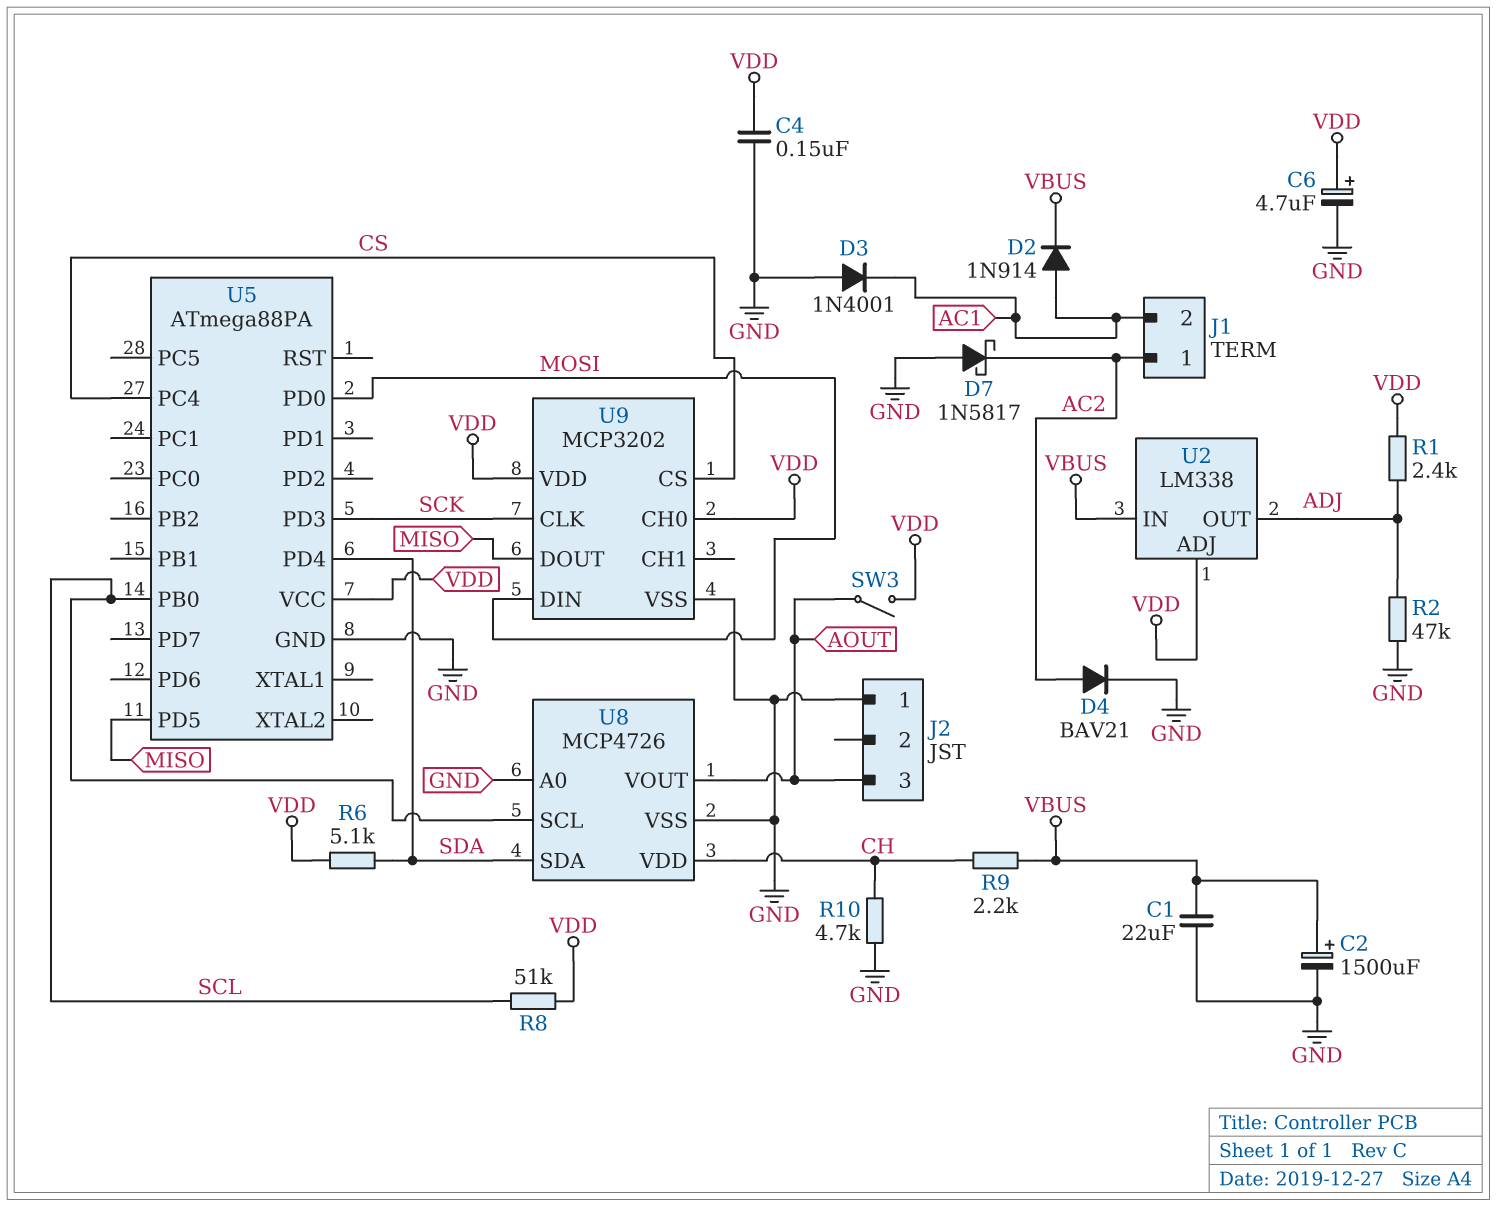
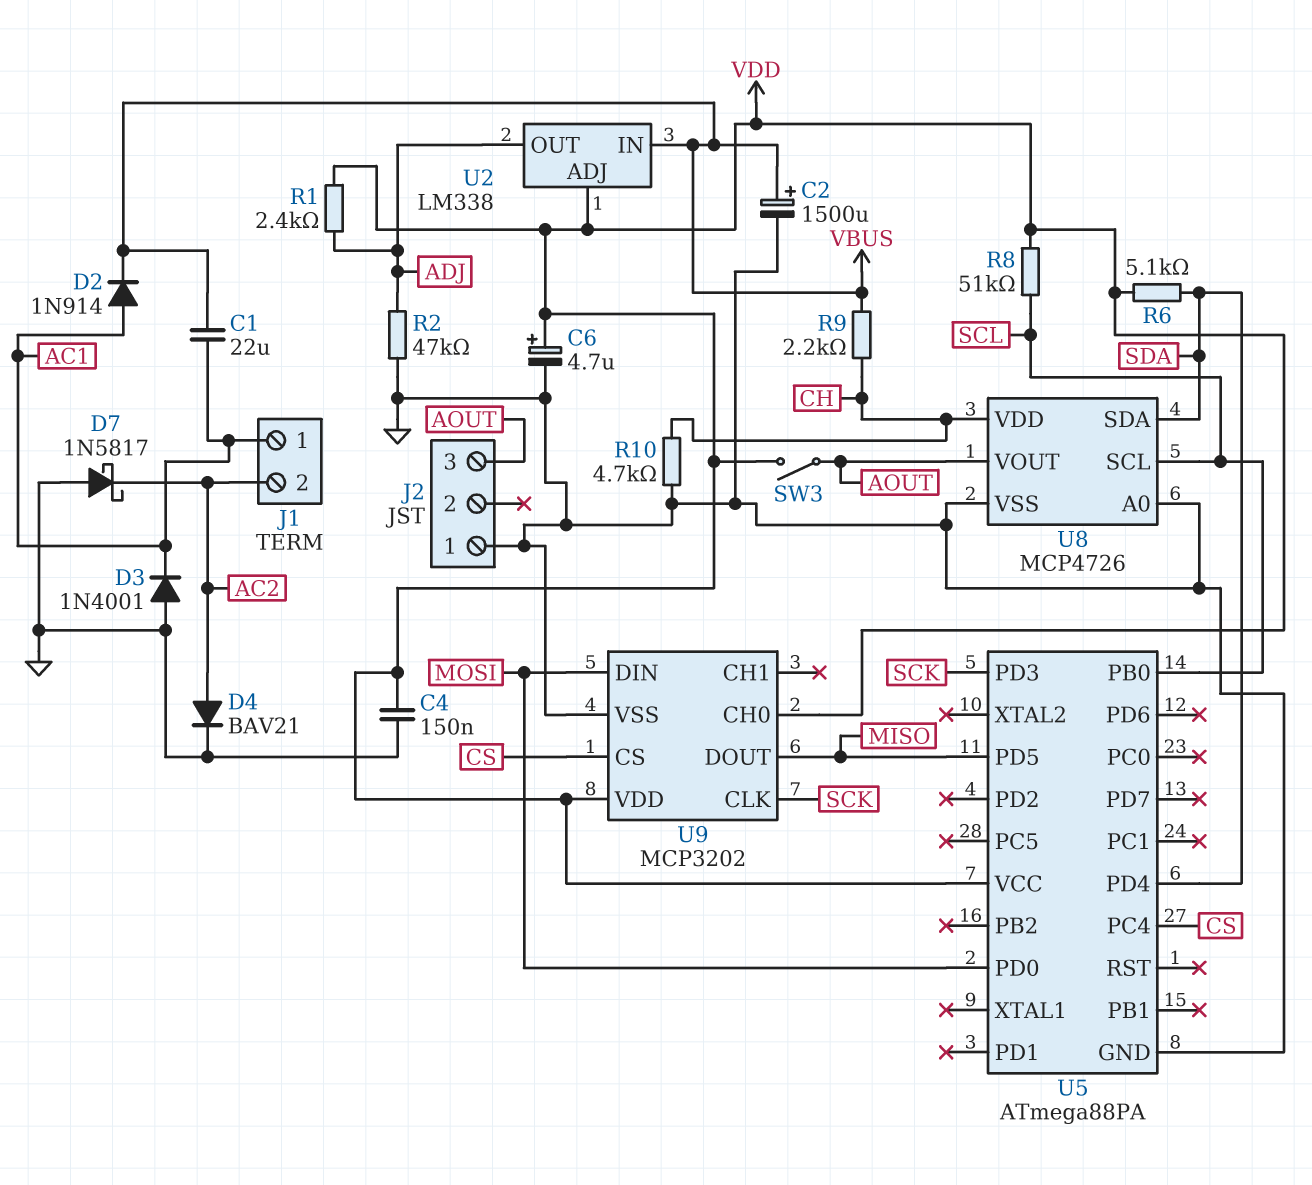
C1: 22uF (GND, VBUS) -> 22uF (AC1, VBUS)
J1 pin 1: AC2 -> AC1
J1 pin 2: AC1 -> AC2

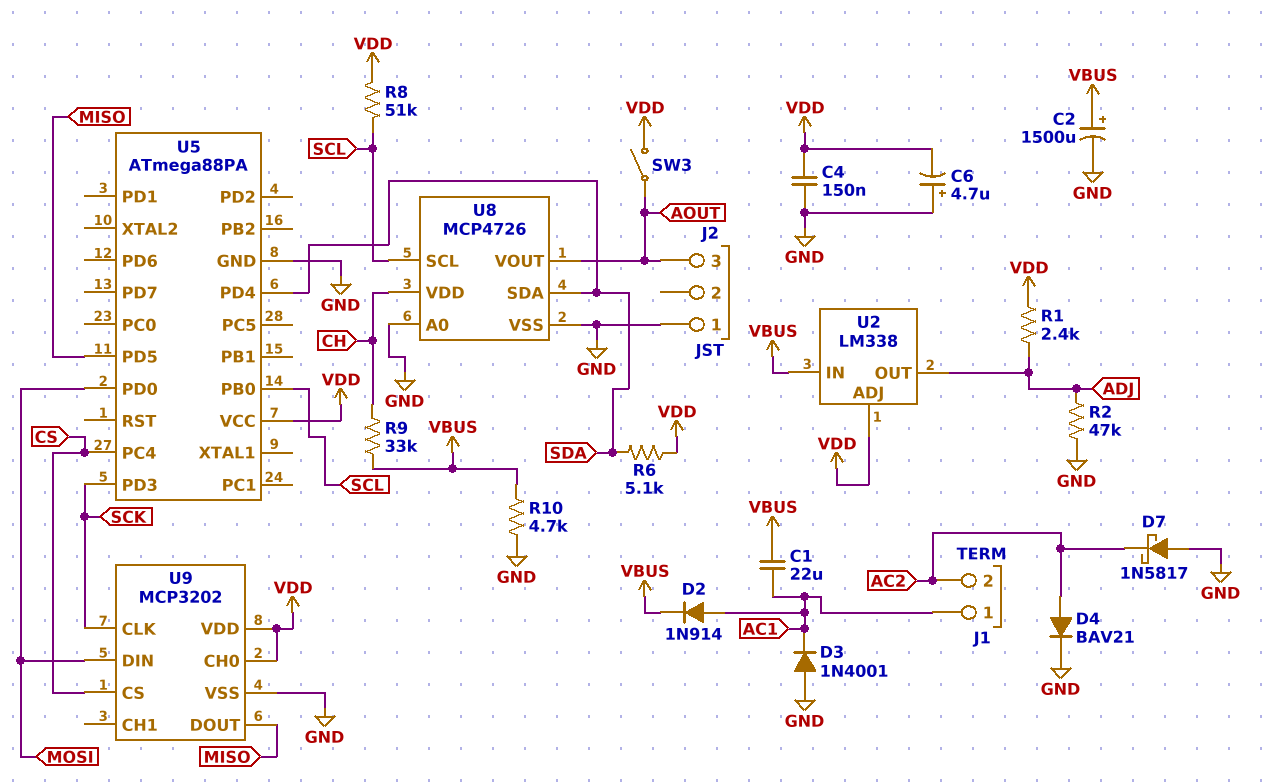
C6: 4.7uF (plus VDD, minus GND) -> 4.7uF (plus GND, minus VDD)
R9: 2.2k (CH, VBUS) -> 33k (CH, VBUS)
R10: 4.7k (CH, GND) -> 4.7k (GND, VBUS)

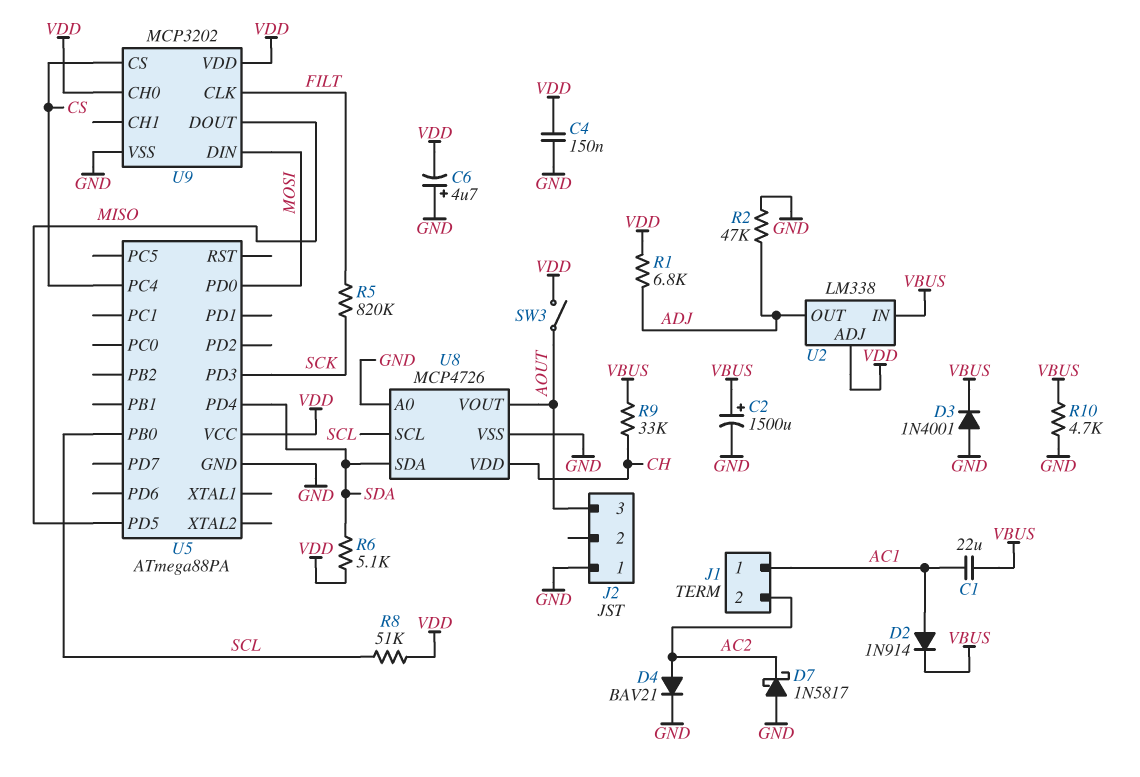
D3: diode 1N4001 (A GND, K AC1) -> diode 1N4001 (A GND, K VBUS)
R1: 2.4k (ADJ, VDD) -> 6.8k (ADJ, VDD)
R5: none -> 820k (FILT, SCK)
U9 pin CLK: SCK -> FILT

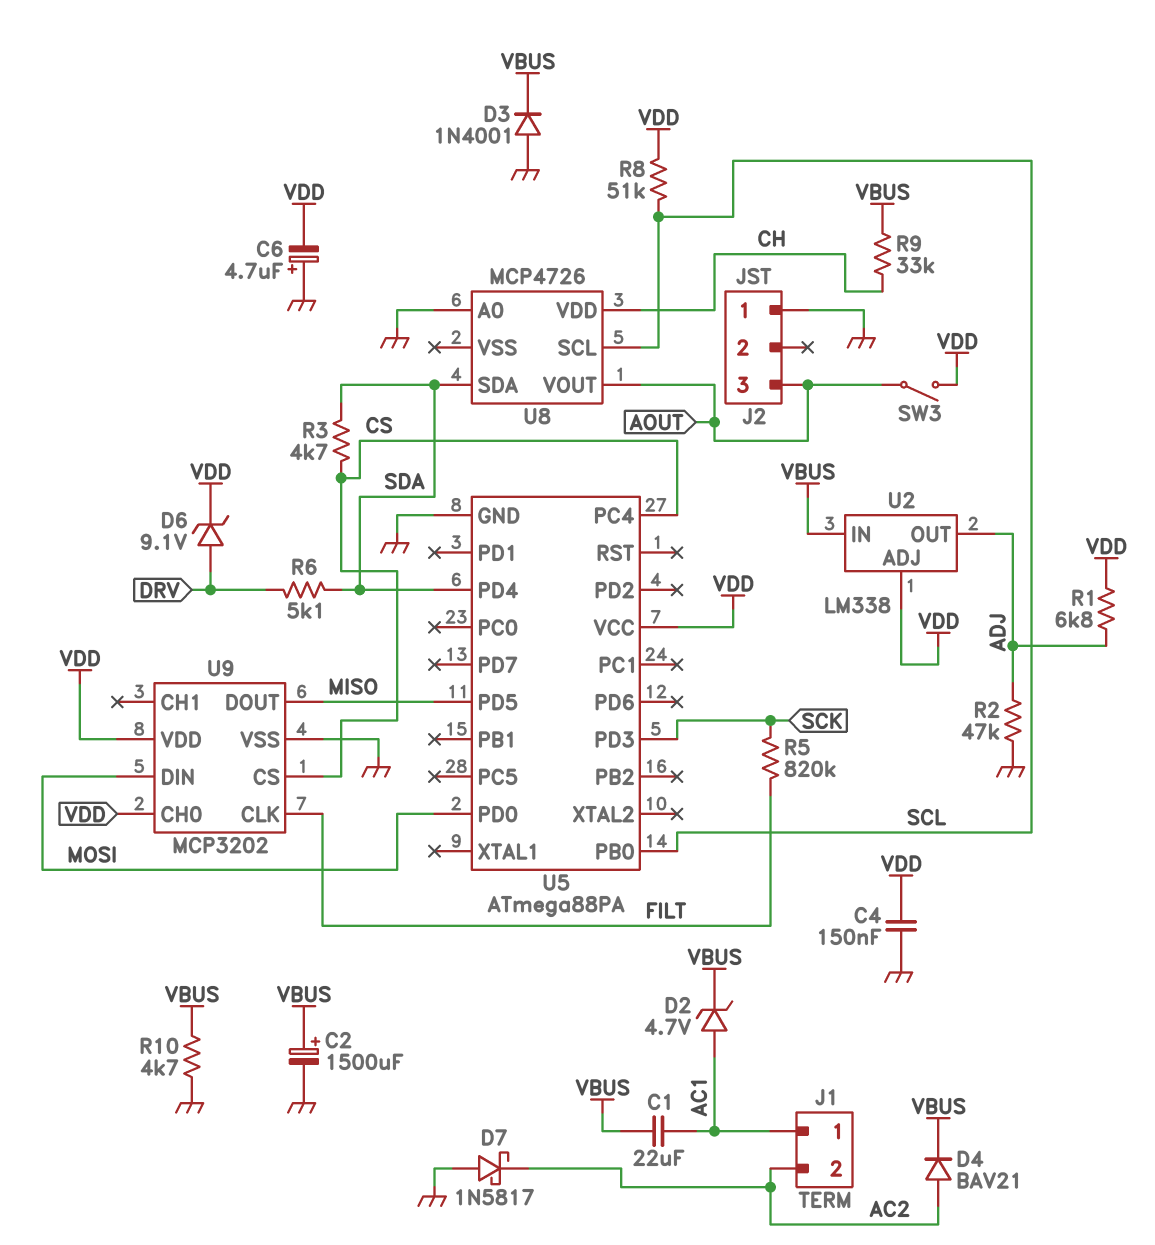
D2: diode 1N914 (A AC1, K VBUS) -> zener 4.7V (A AC1, K VBUS)
D4: diode BAV21 (A AC2, K GND) -> diode BAV21 (A AC2, K VBUS)
D6: none -> zener 9.1V (A DRV, K VDD)
R3: none -> 4.7k (CS, SDA)
R6: 5.1k (SDA, VDD) -> 5.1k (DRV, SDA)
U8 pin VSS: GND -> none

